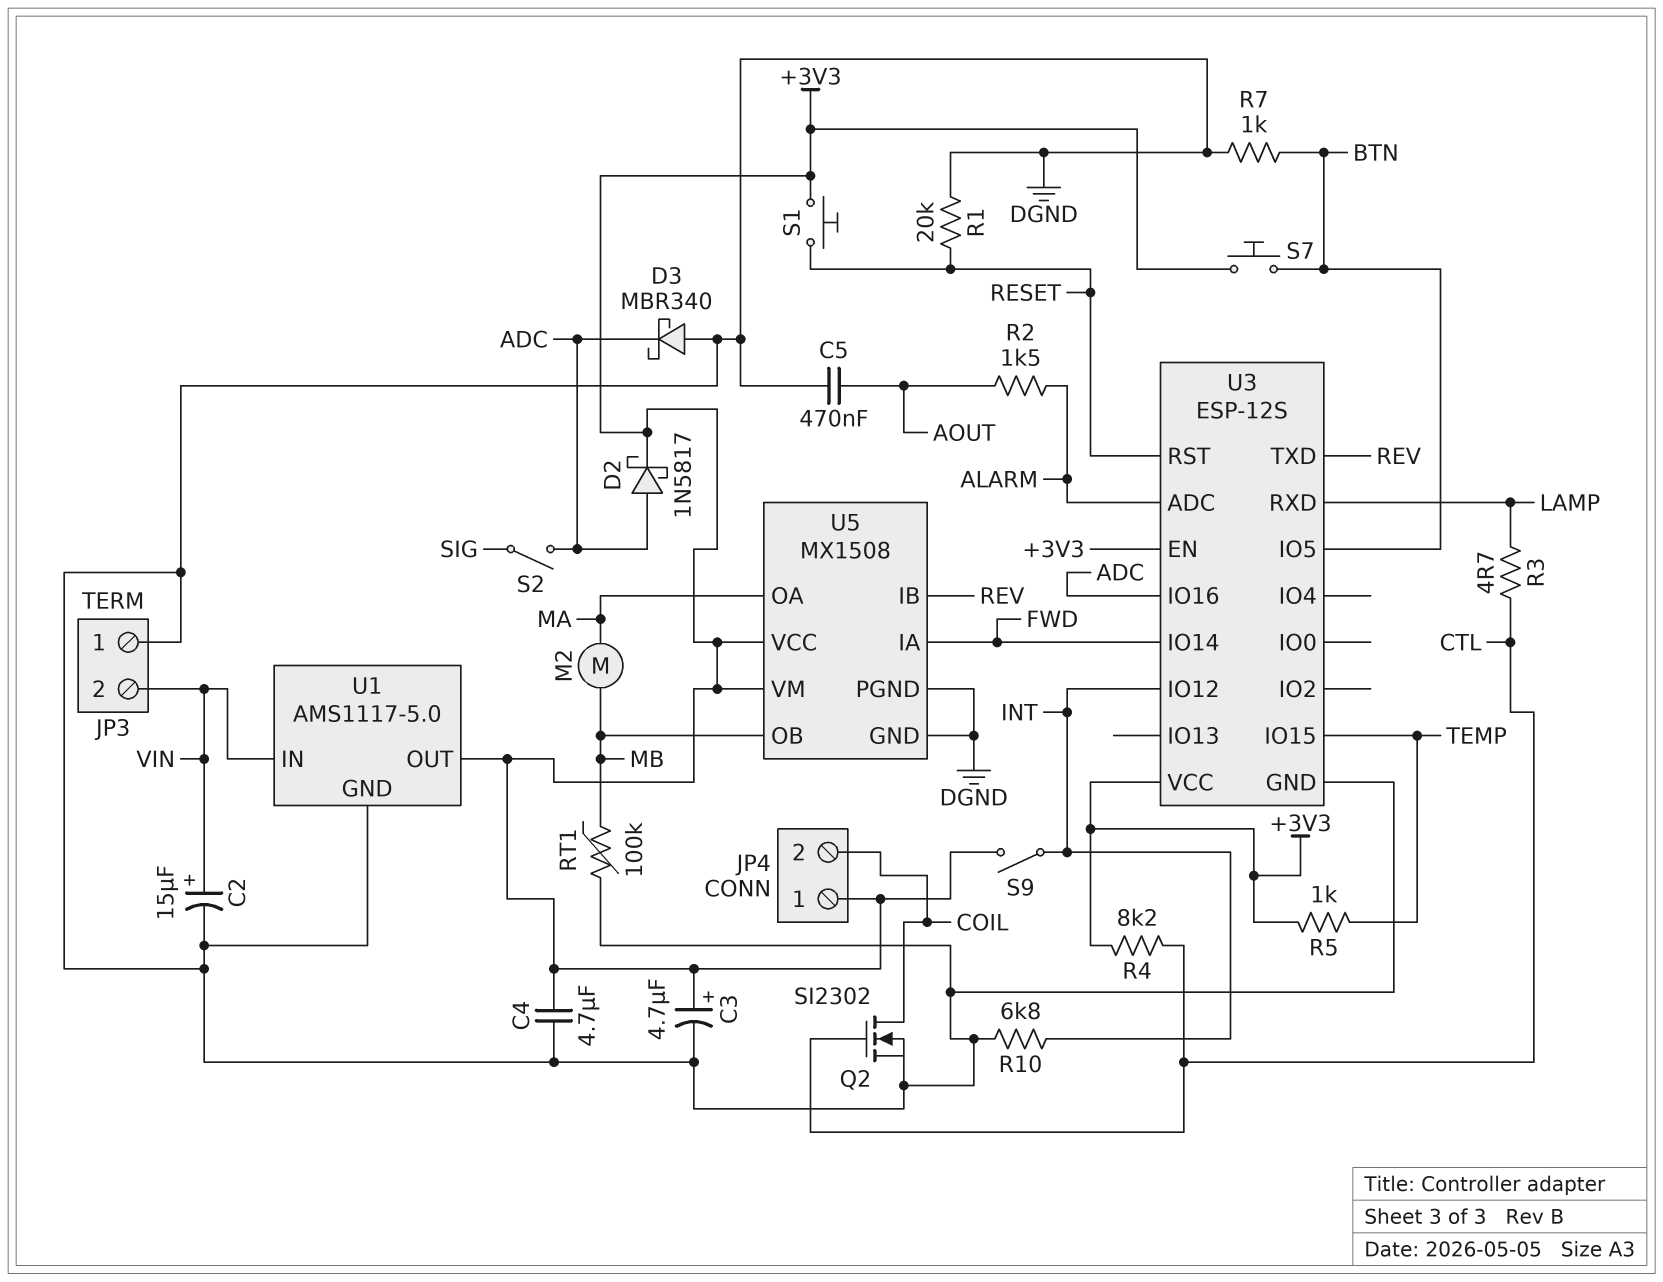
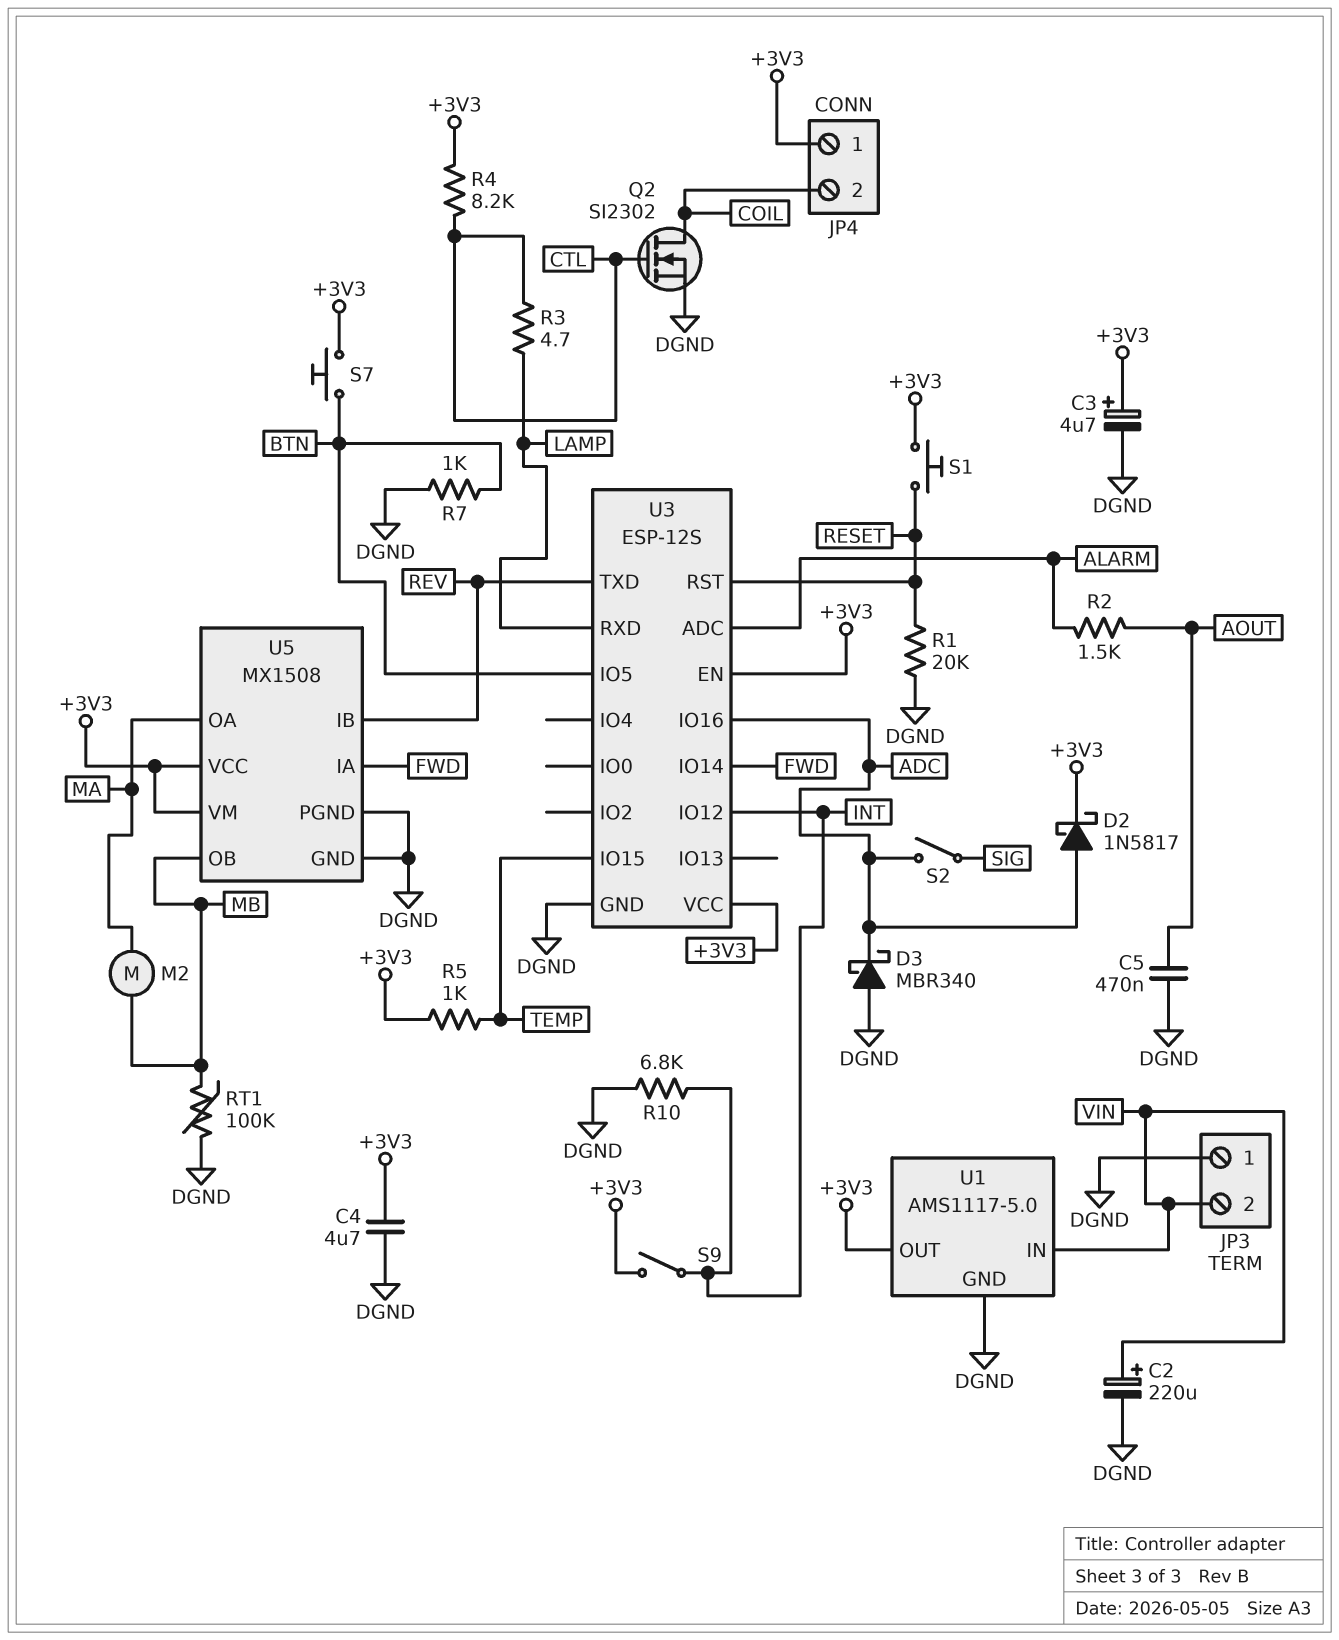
C2: 15uF (plus VIN, minus DGND) -> 220uF (plus VIN, minus DGND)

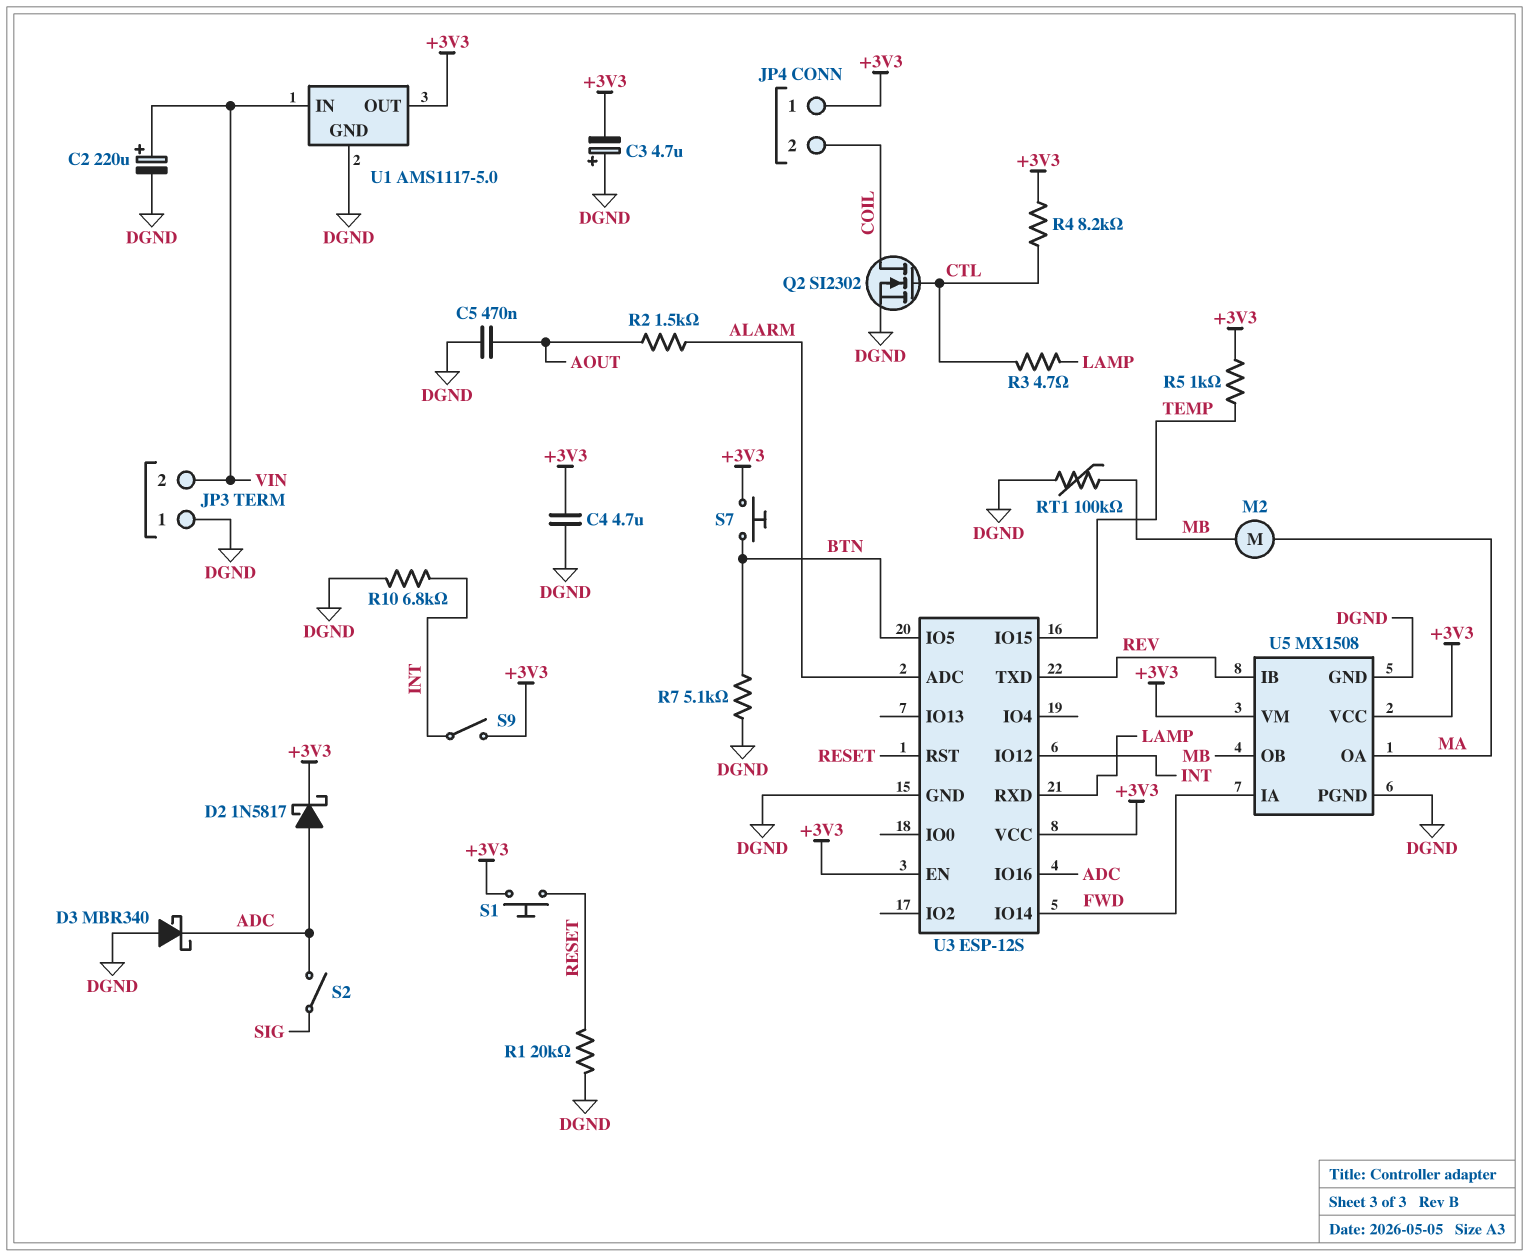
C3: 4.7uF (plus +3V3, minus DGND) -> 4.7uF (plus DGND, minus +3V3)
R7: 1k (BTN, DGND) -> 5.1k (BTN, DGND)

